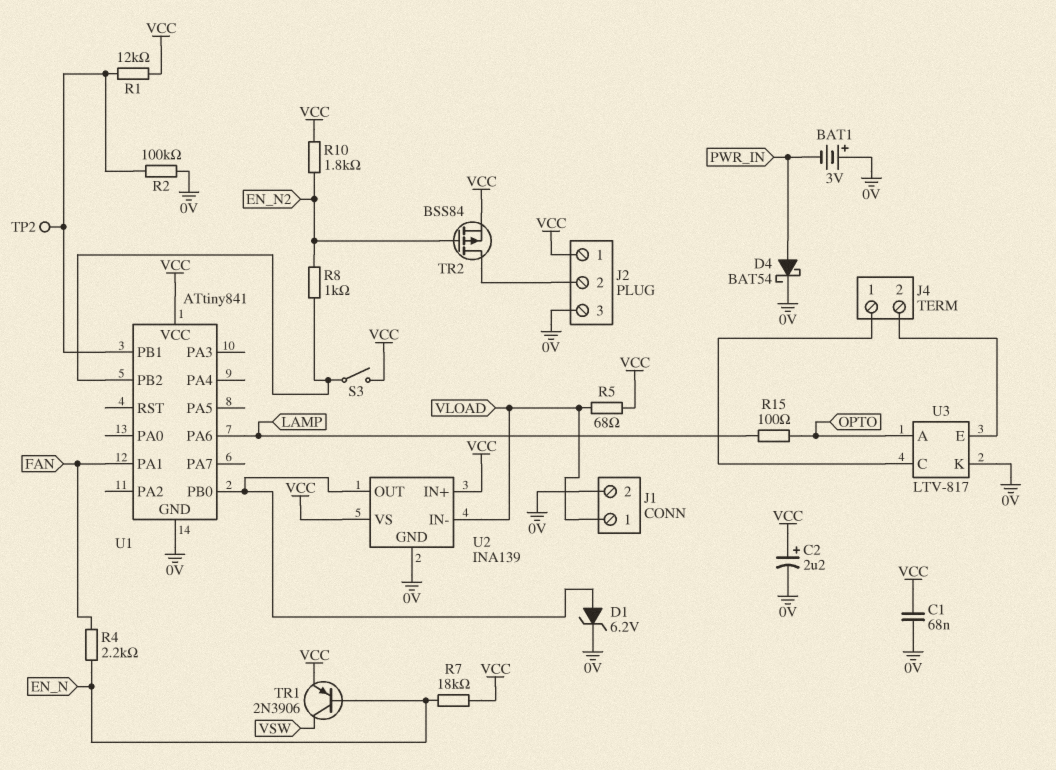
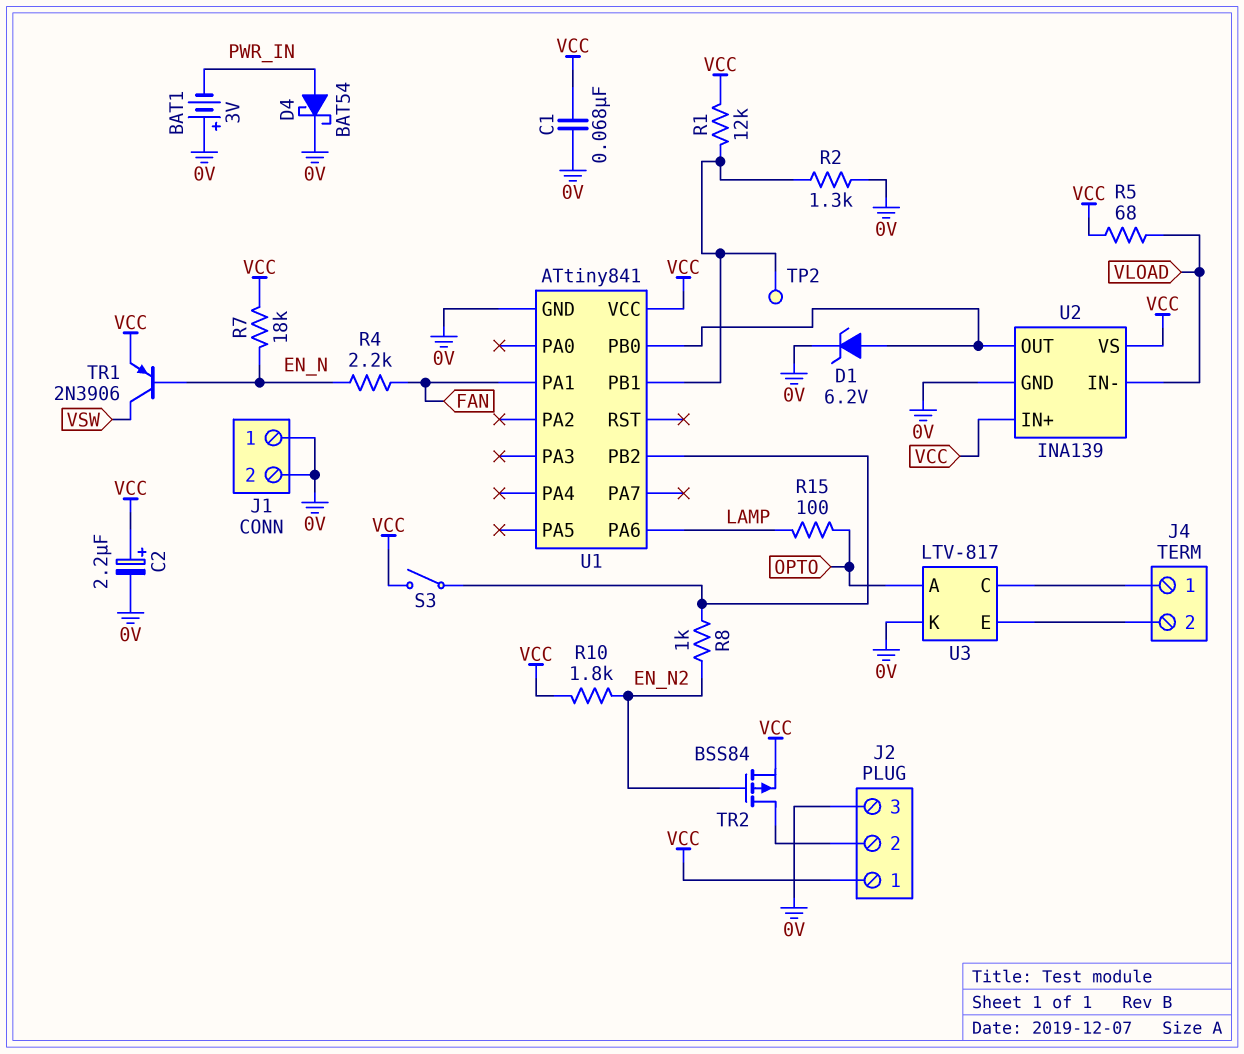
J1 pin 1: VLOAD -> 0V
R2: 100k (0V, U1/PB1) -> 1.3k (0V, U1/PB1)

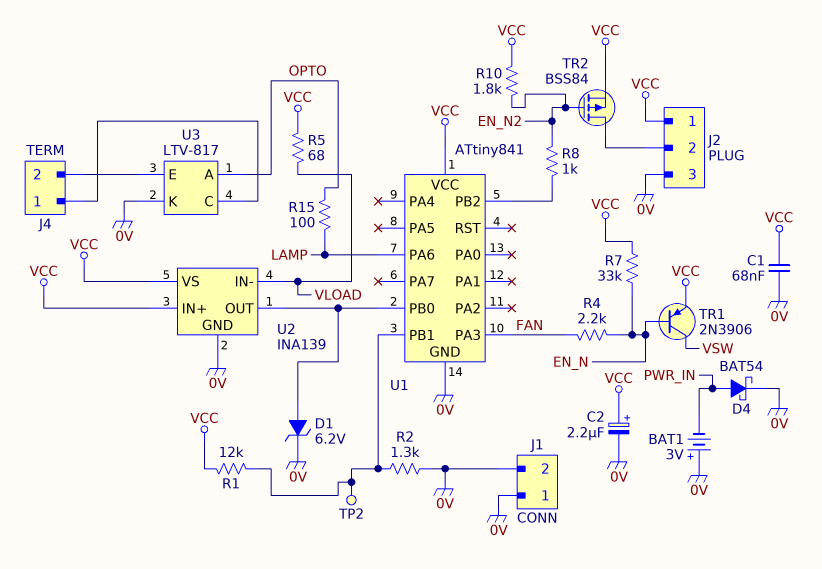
R7: 18k (EN_N, VCC) -> 33k (EN_N, VCC)
S3: switch (U1/PB2, VCC) -> none
U1 pin PA1: FAN -> none
U1 pin PA3: none -> FAN

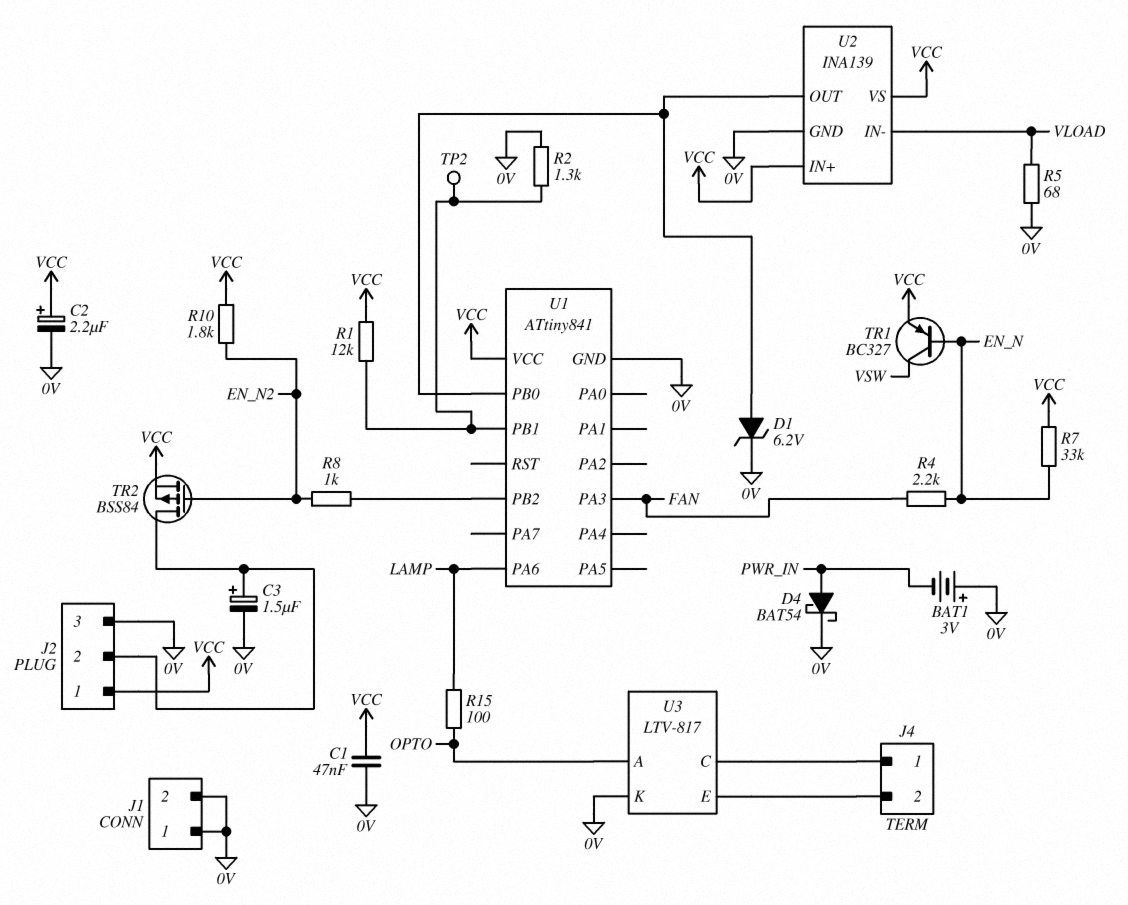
C1: 68nF (0V, VCC) -> 47nF (0V, VCC)
C3: none -> 1.5uF (plus J2/2, minus 0V)
R5: 68 (VCC, VLOAD) -> 68 (0V, VLOAD)
TR1: PNP 2N3906 (B EN_N, C VSW, E VCC) -> PNP BC327 (B EN_N, C VSW, E VCC)

